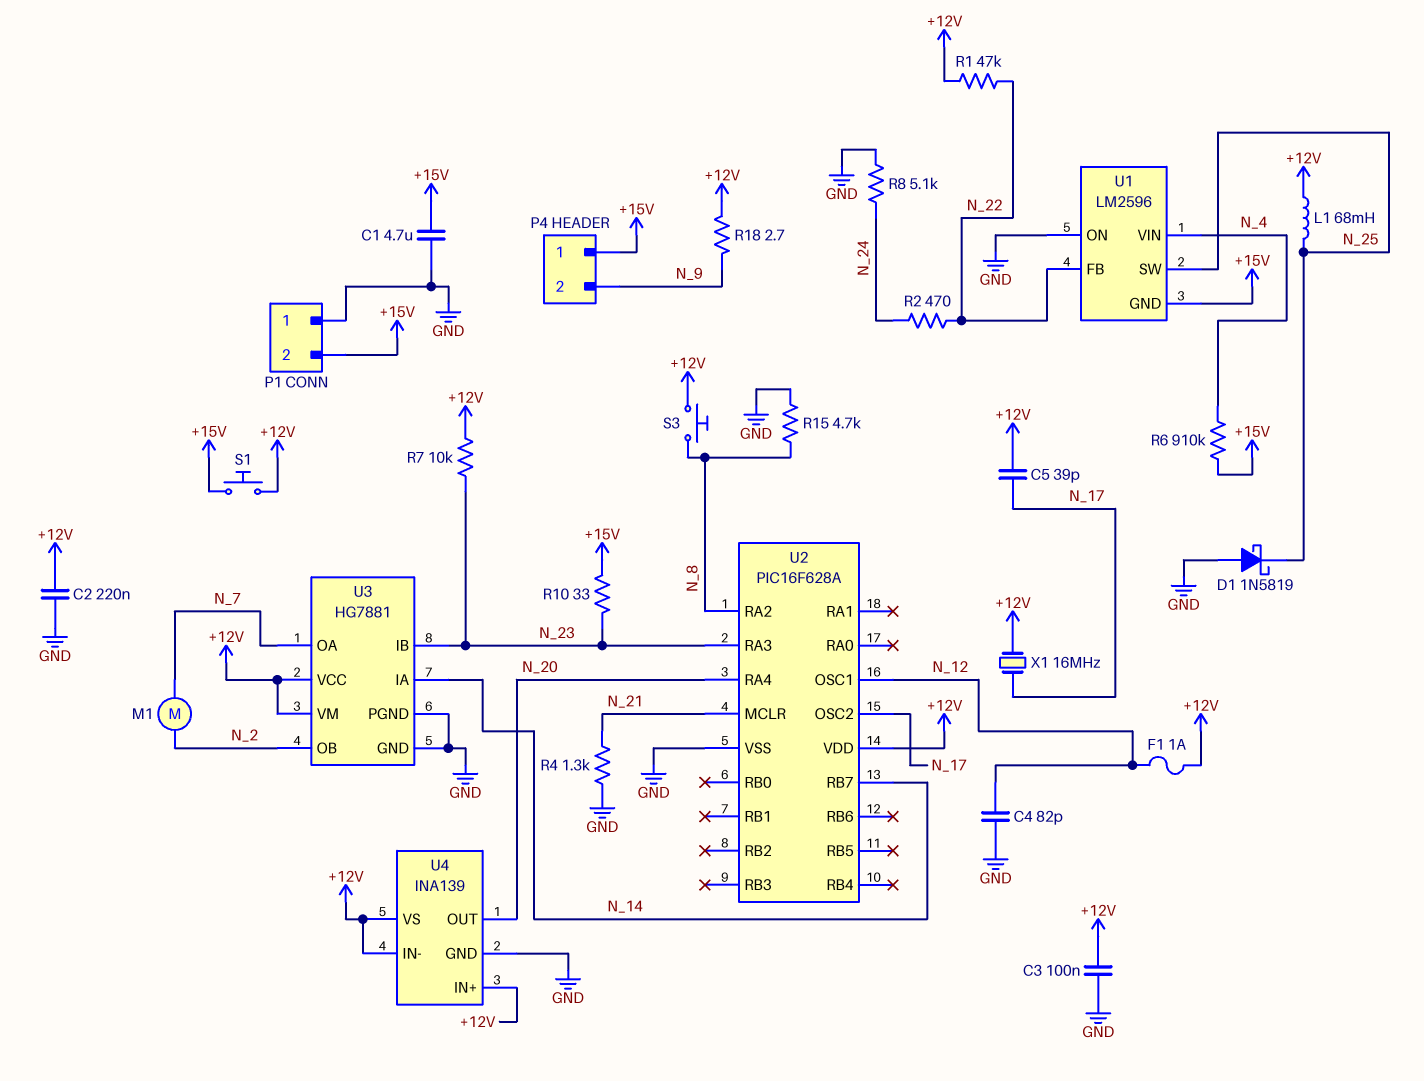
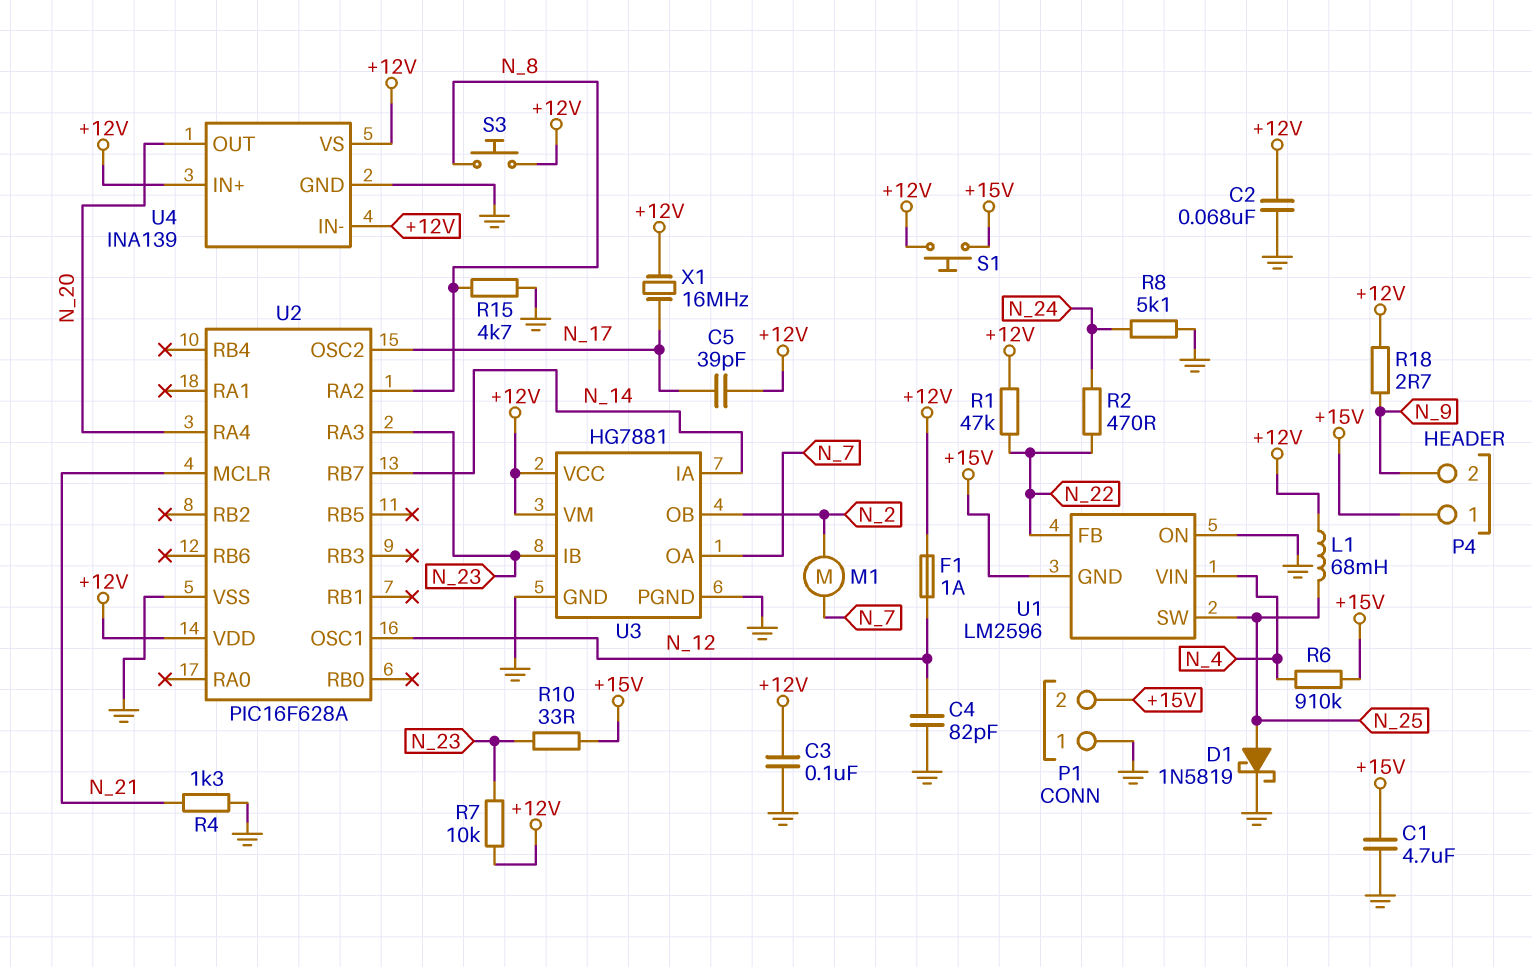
C2: 220nF (+12V, GND) -> 68nF (+12V, GND)
D1: schottky 1N5819 (A GND, K N_25) -> schottky 1N5819 (A N_25, K GND)

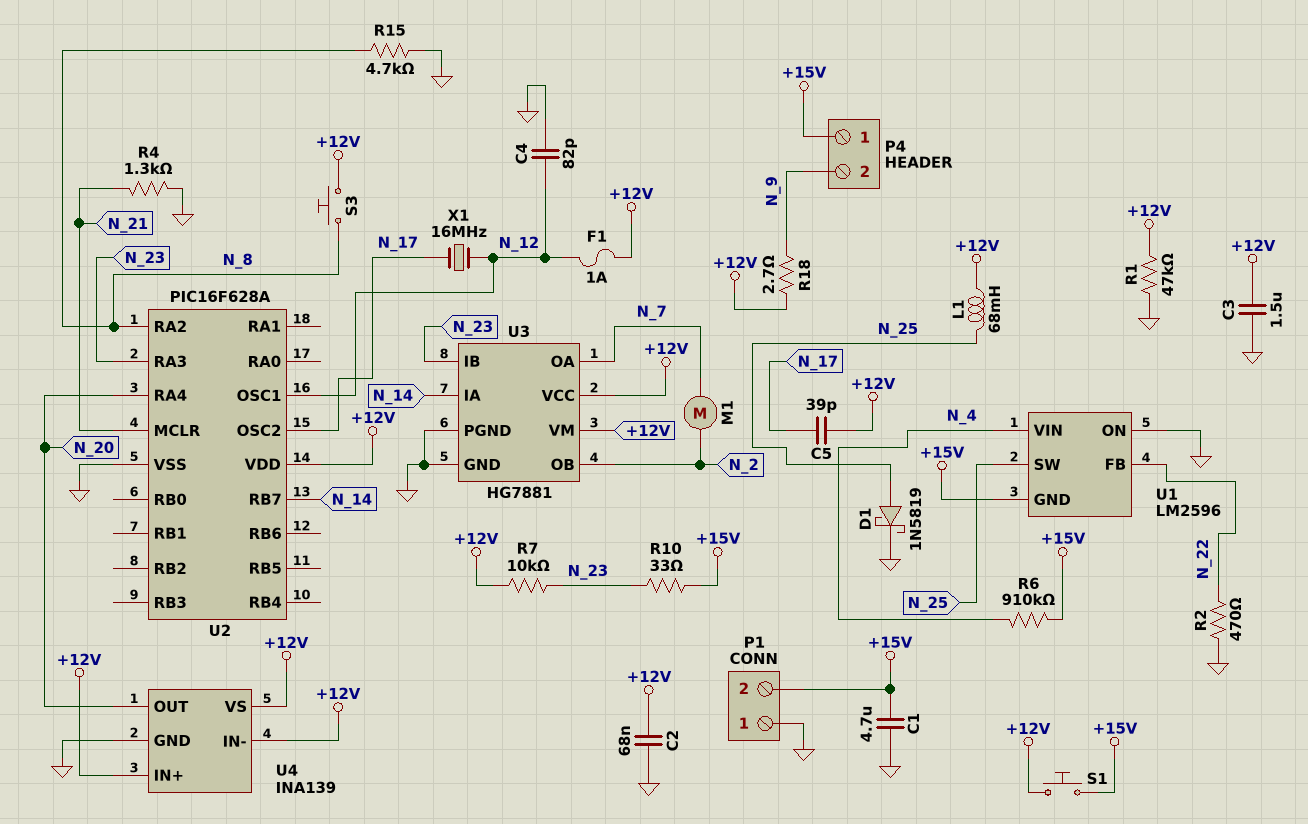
C3: 100nF (+12V, GND) -> 1.5uF (+12V, GND)
R1: 47k (+12V, N_22) -> 47k (+12V, GND)
R2: 470 (N_22, N_24) -> 470 (GND, N_22)
R8: 5.1k (GND, N_24) -> none
X1: 16MHz (+12V, N_17) -> 16MHz (N_12, N_17)

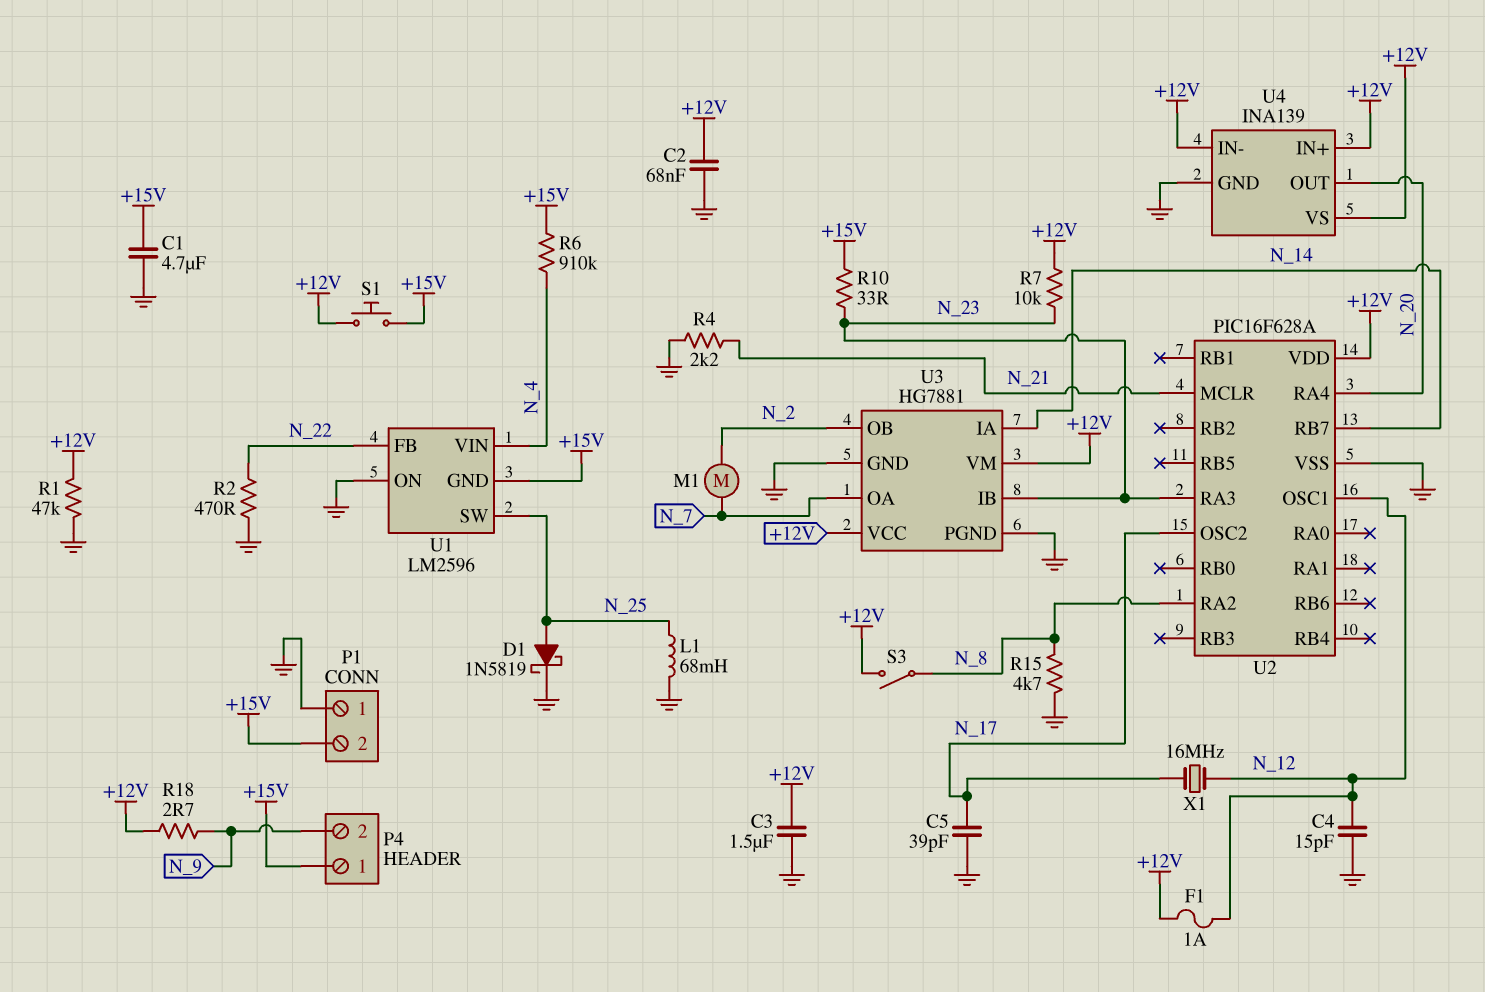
C4: 82pF (GND, N_12) -> 15pF (GND, N_12)
C5: 39pF (+12V, N_17) -> 39pF (GND, N_17)
L1: 68mH (+12V, N_25) -> 68mH (GND, N_25)
R4: 1.3k (GND, N_21) -> 2.2k (GND, N_21)
S3: button (+12V, N_8) -> switch (+12V, N_8)

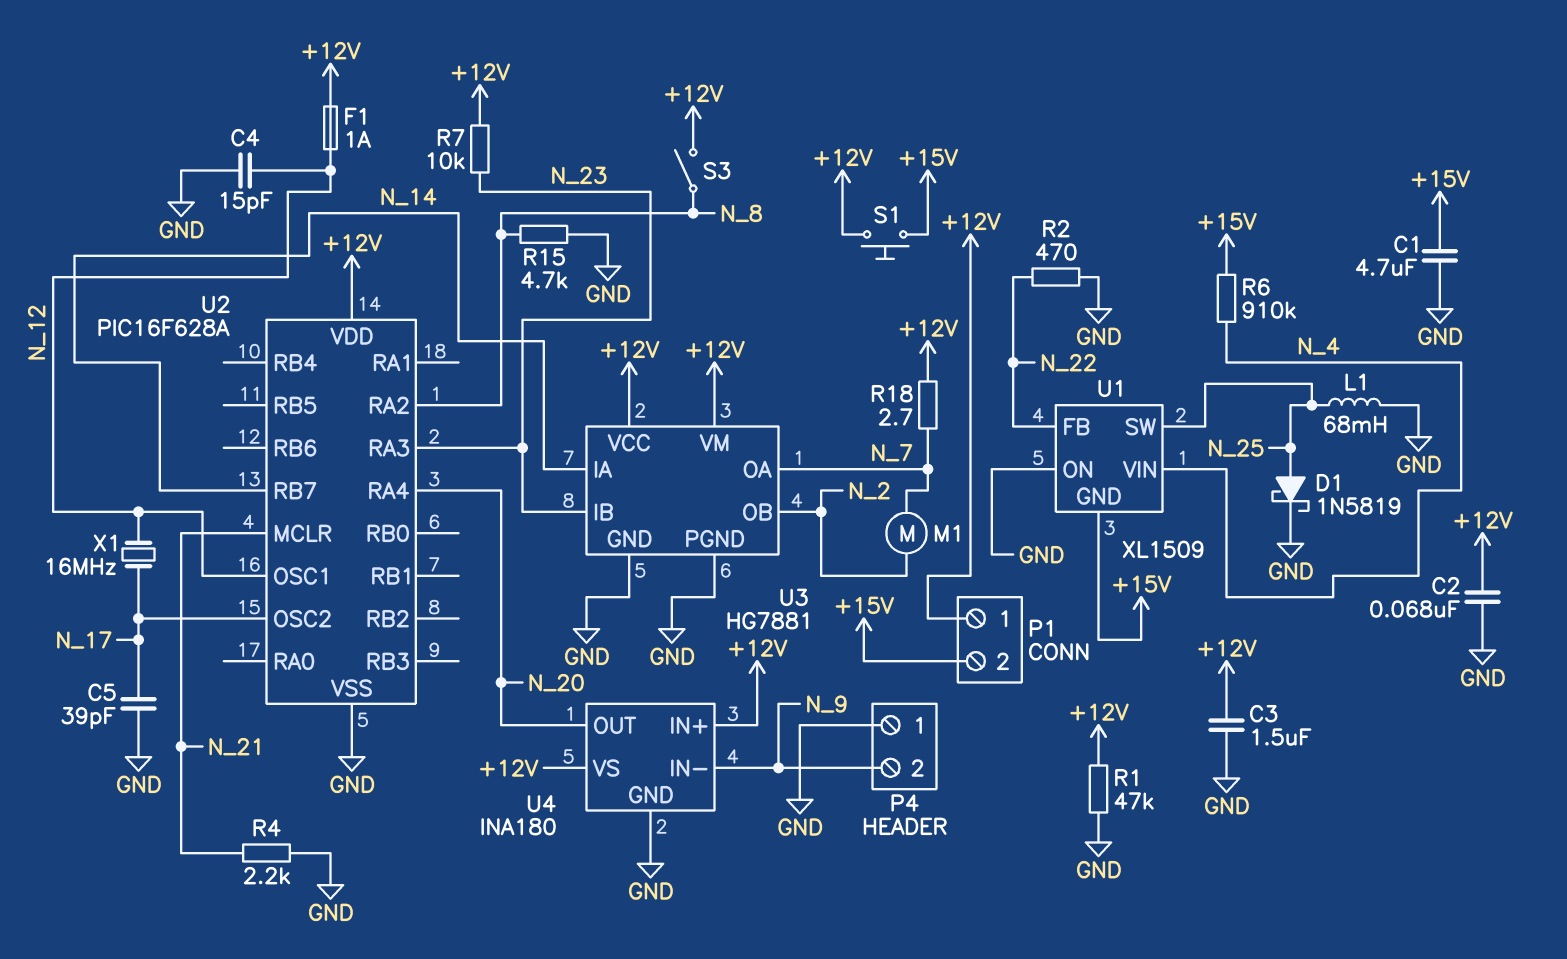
P1 pin 1: GND -> +12V
P4 pin 1: +15V -> GND
R10: 33 (+15V, N_23) -> none
R18: 2.7 (+12V, N_9) -> 2.7 (+12V, N_7)
U1: LM2596 -> XL1509
U4: INA139 -> INA180
U4 pin IN-: +12V -> N_9

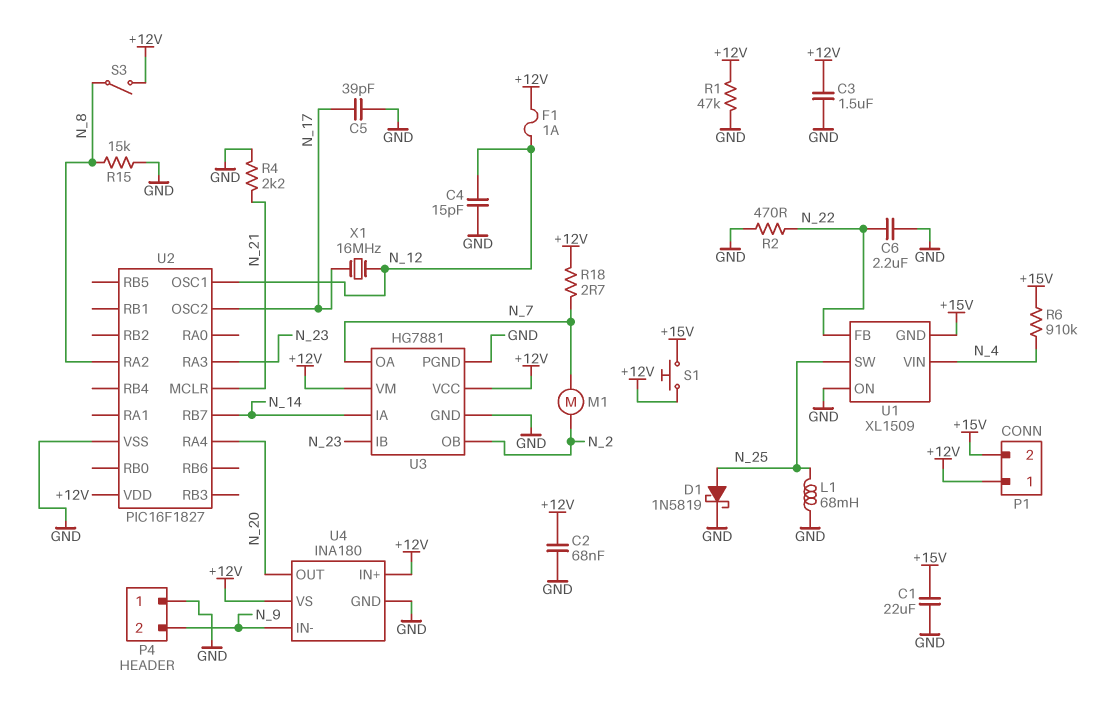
C1: 4.7uF (+15V, GND) -> 22uF (+15V, GND)
C6: none -> 2.2uF (GND, N_22)
R7: 10k (+12V, N_23) -> none
R15: 4.7k (GND, N_8) -> 15k (GND, N_8)
U2: PIC16F628A -> PIC16F1827

